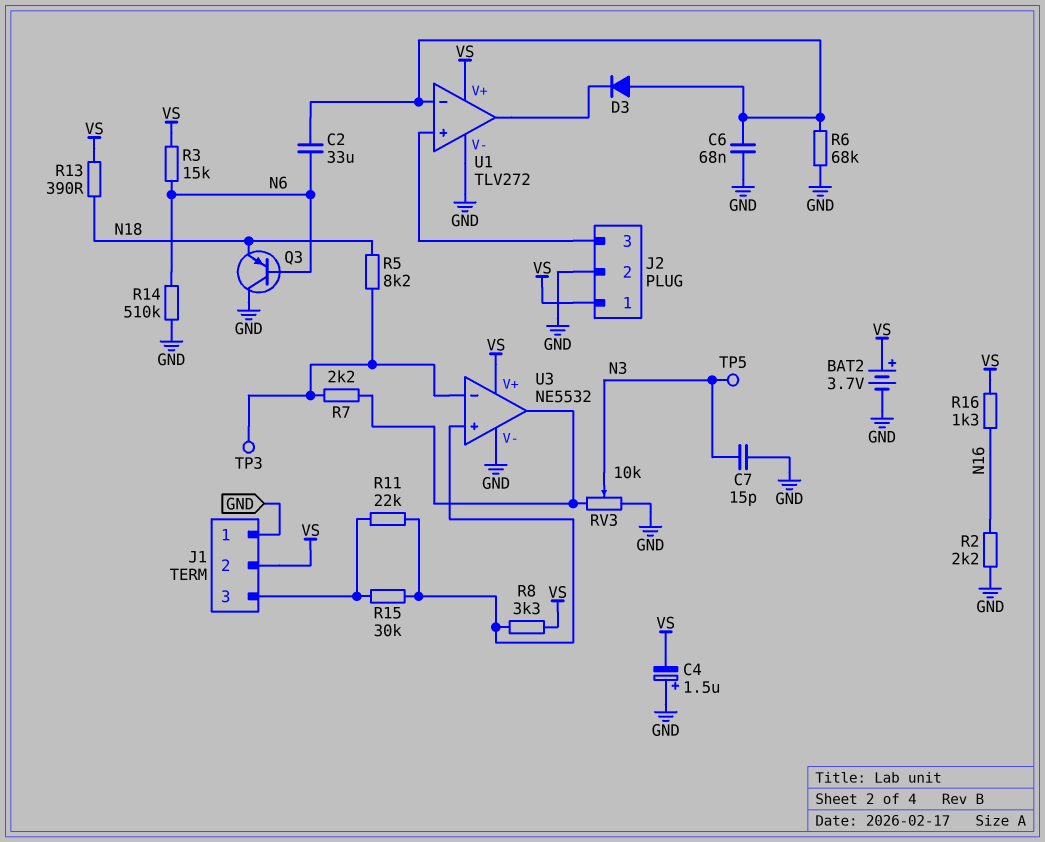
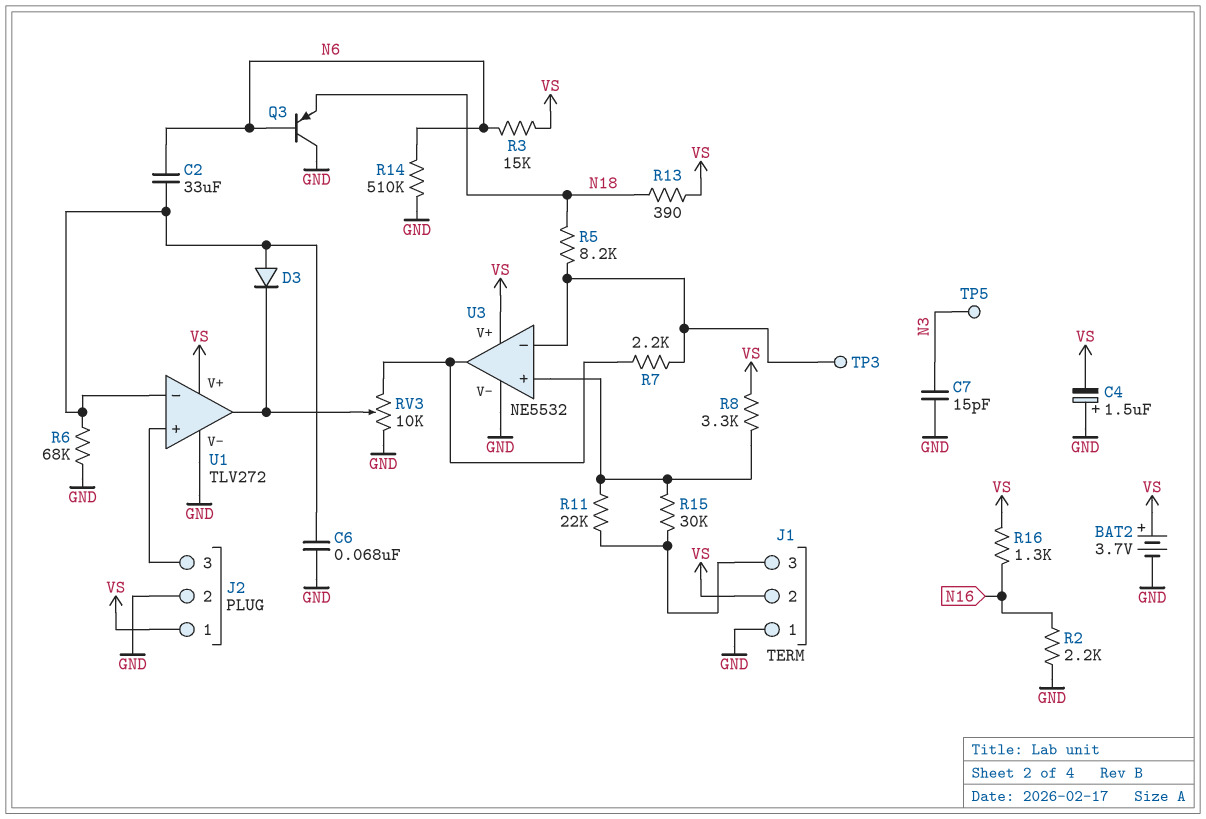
RV3: 10k (GND, U3/out, wiper N3) -> 10k (GND, U3/out, wiper U1/out)

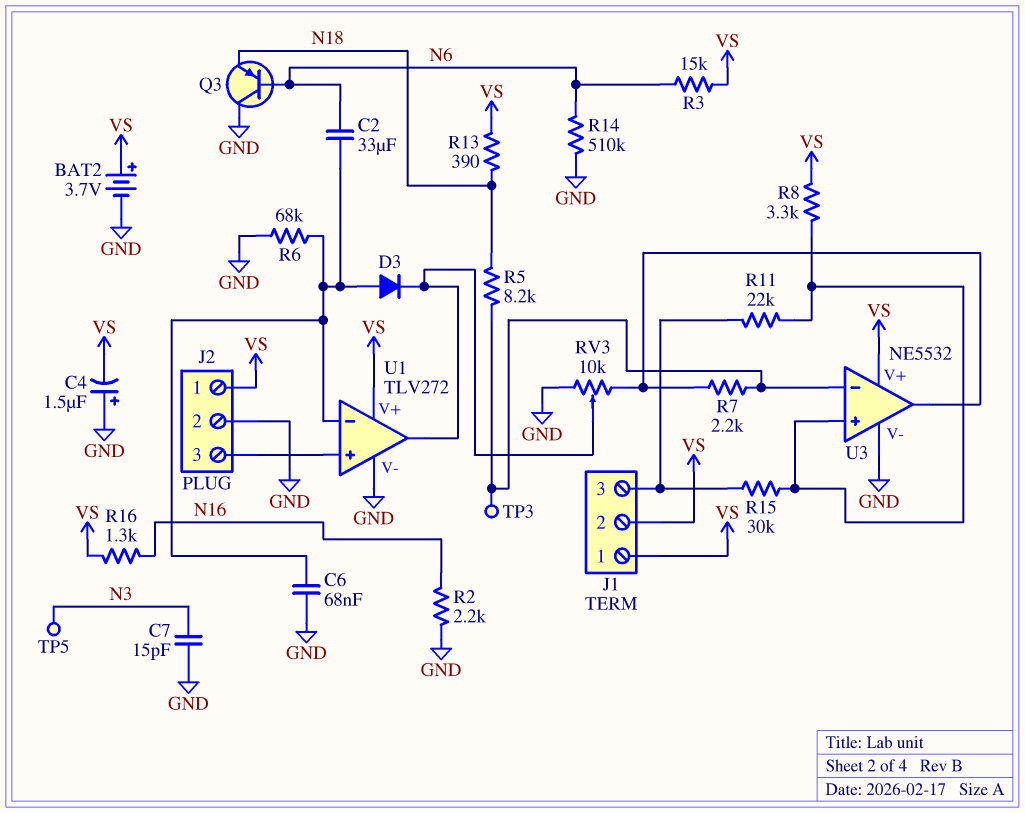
J1 pin 1: GND -> VS

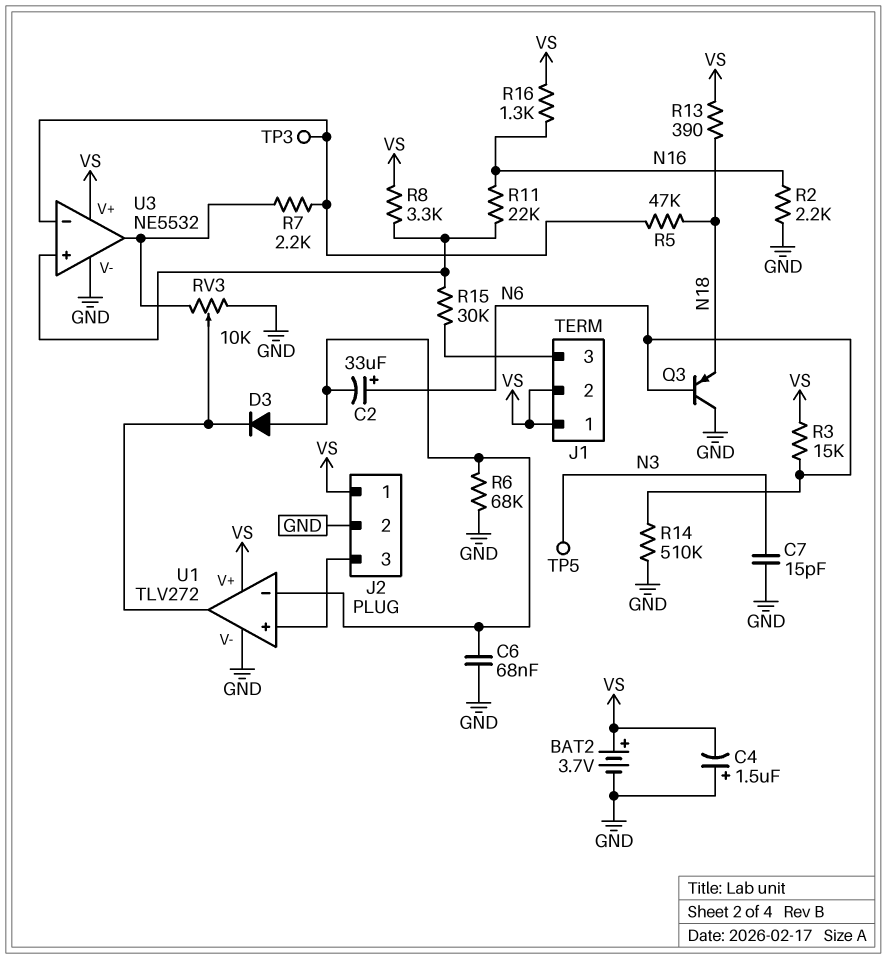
C2: 33uF (N6, U1/in-) -> 33uF (plus N6, minus U1/in-)
R5: 8.2k (N18, U3/in-) -> 47k (N18, U3/in-)
R11: 22k (J1/3, U3/in+) -> 22k (N16, U3/in+)

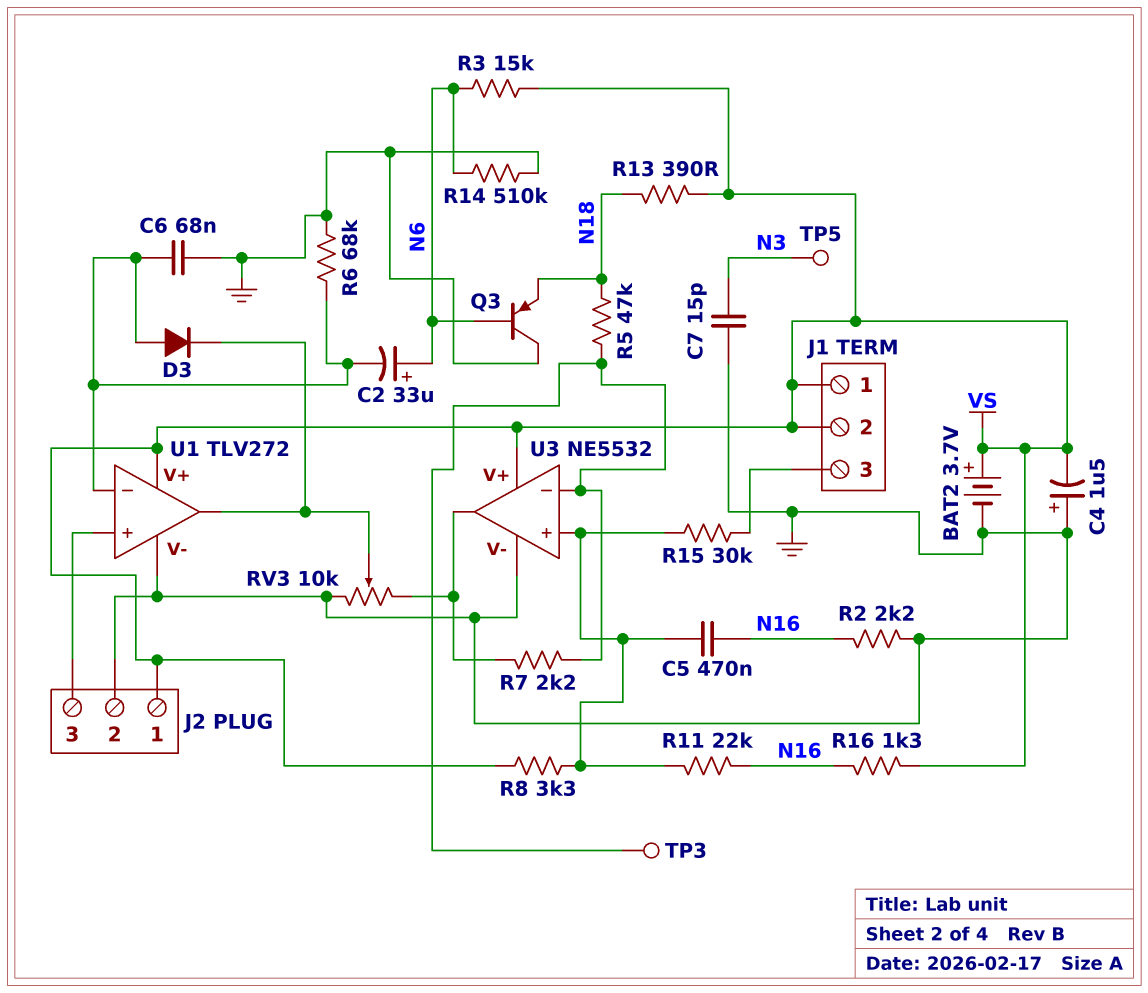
C5: none -> 470nF (N16, U3/in+)

